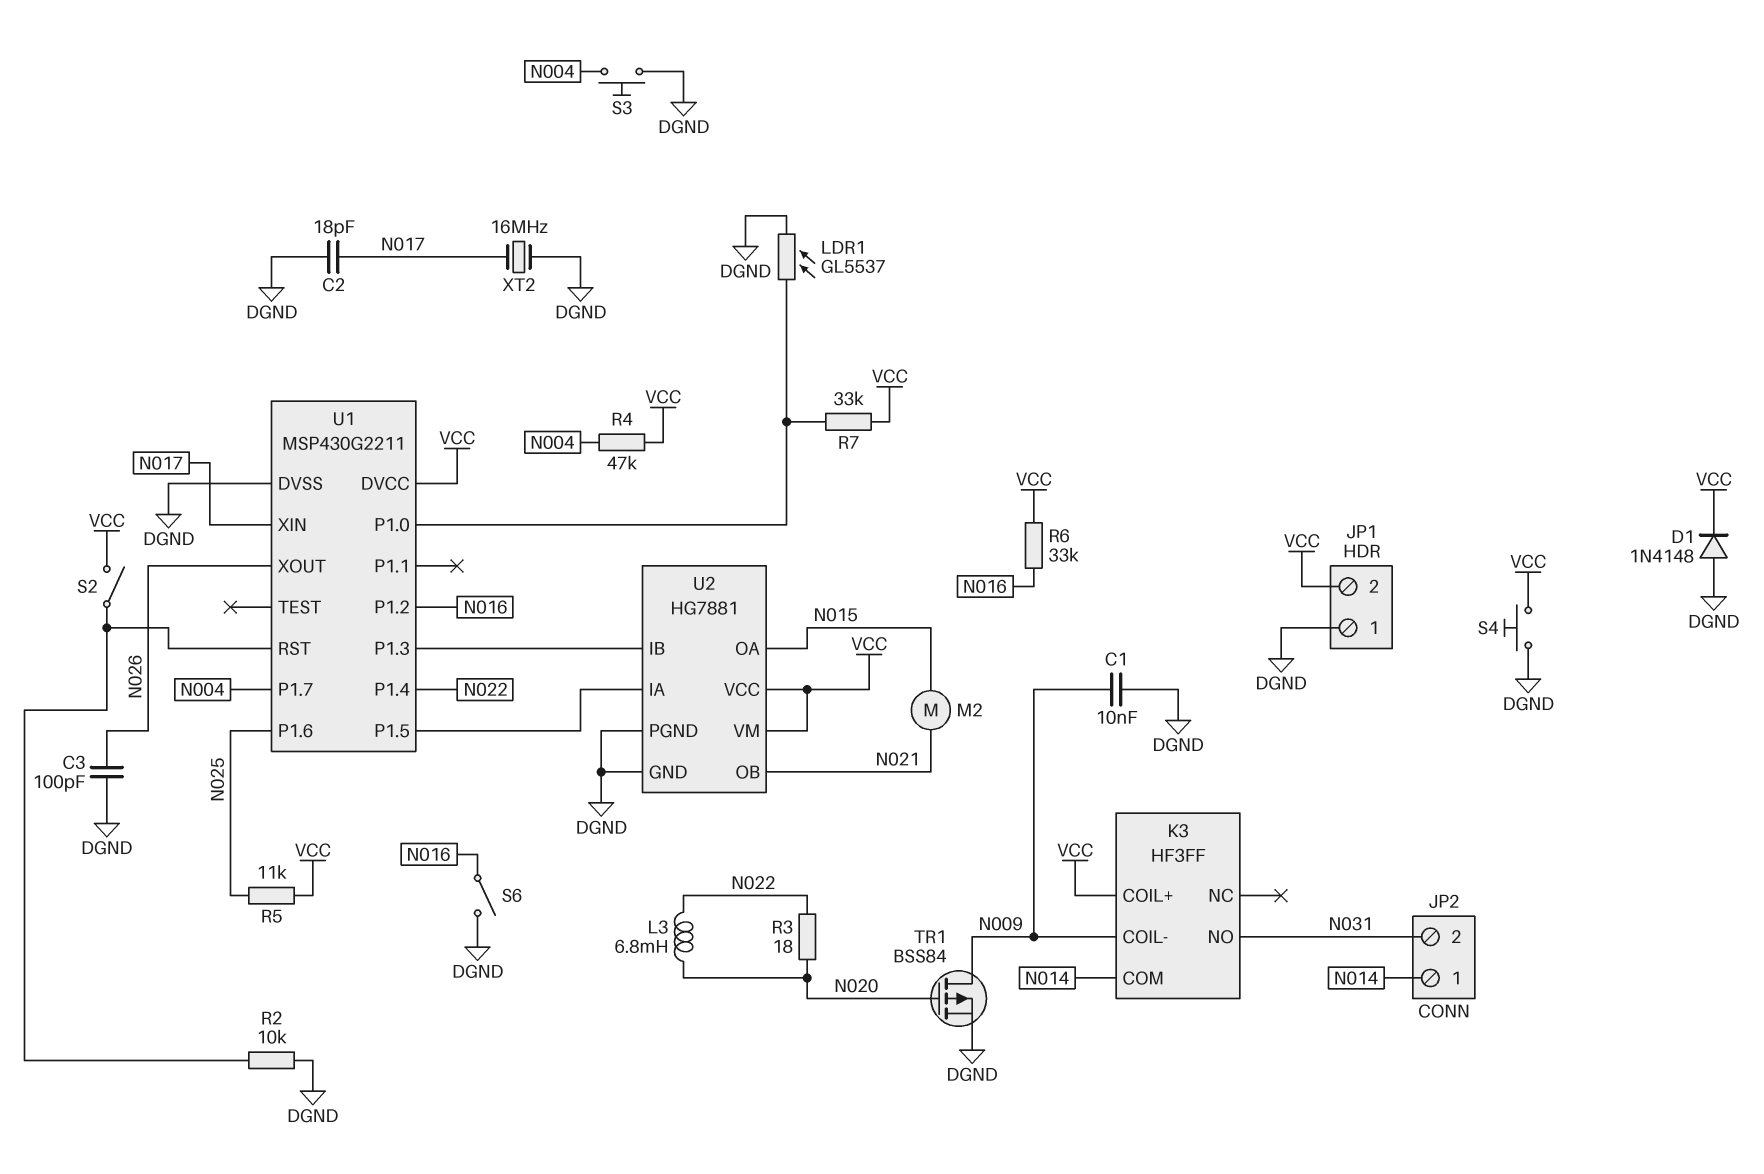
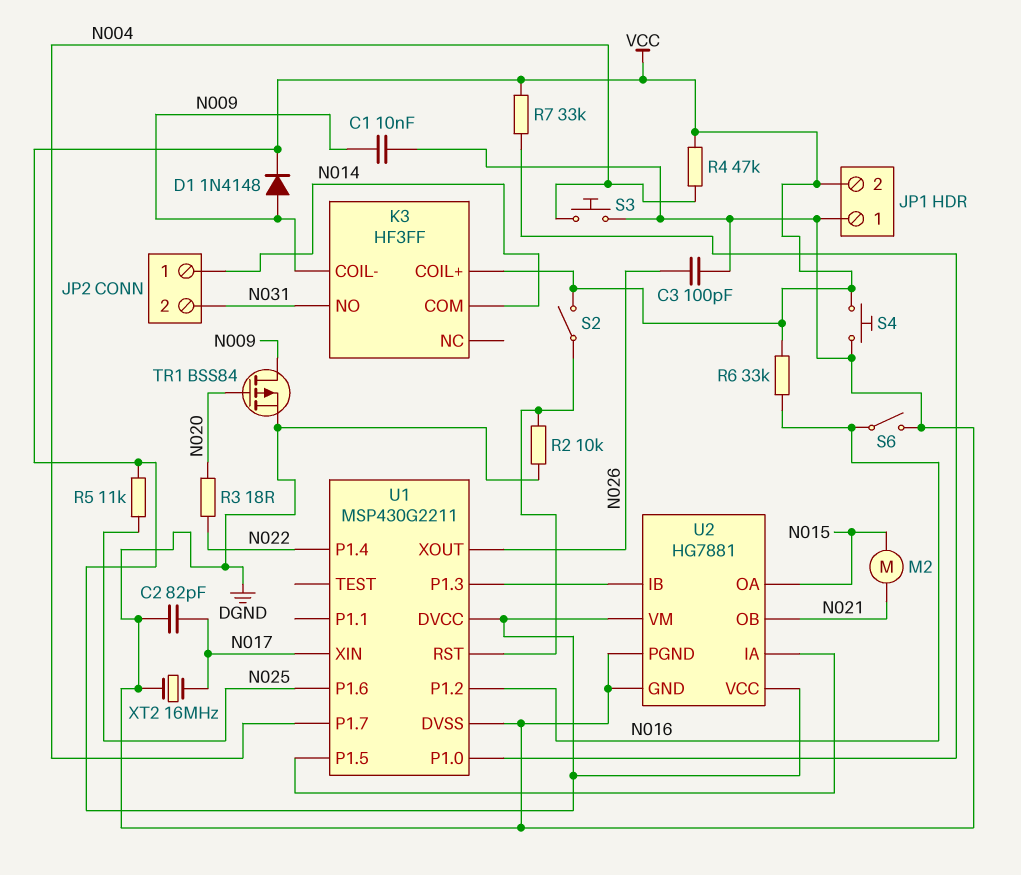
C2: 18pF (DGND, N017) -> 82pF (DGND, N017)
D1: diode 1N4148 (A DGND, K VCC) -> diode 1N4148 (A N009, K VCC)
L3: 6.8mH (N020, N022) -> none
LDR1: GL5537 (DGND, U1/P1.0) -> none

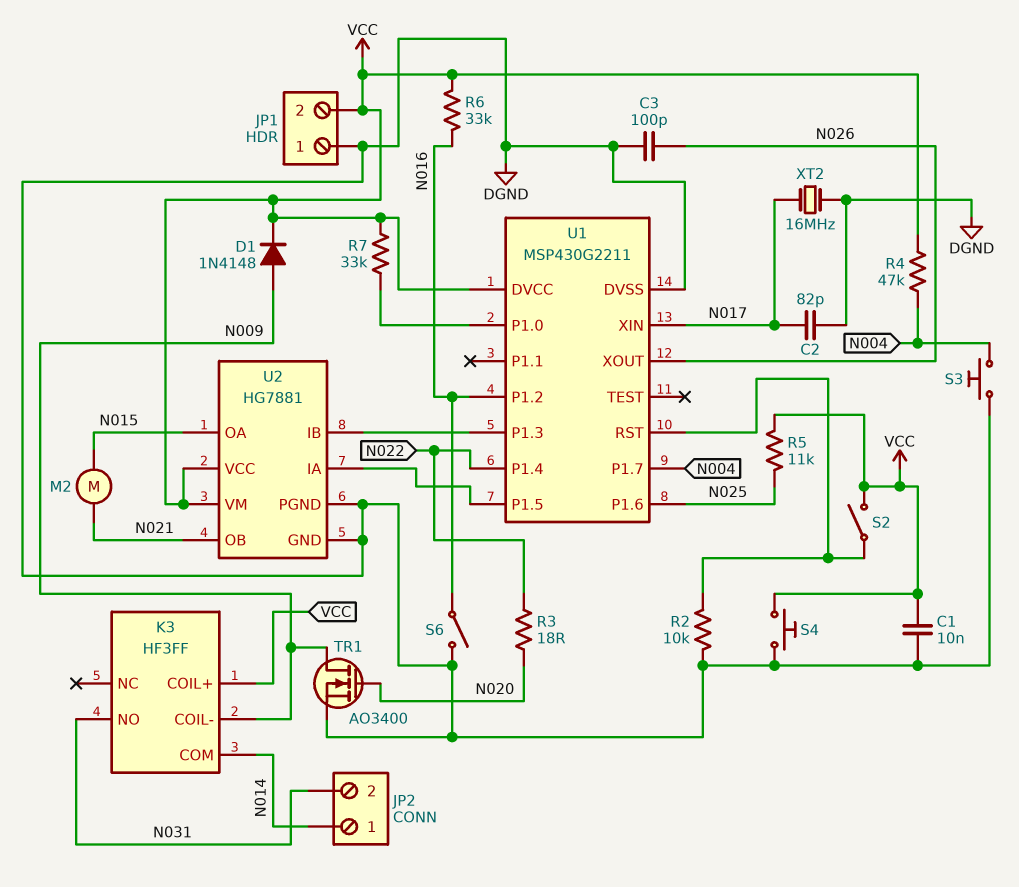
C1: 10nF (DGND, N009) -> 10nF (DGND, VCC)
TR1: PMOS BSS84 (G N020, D N009, S DGND) -> NMOS AO3400 (G N020, D N009, S DGND)

